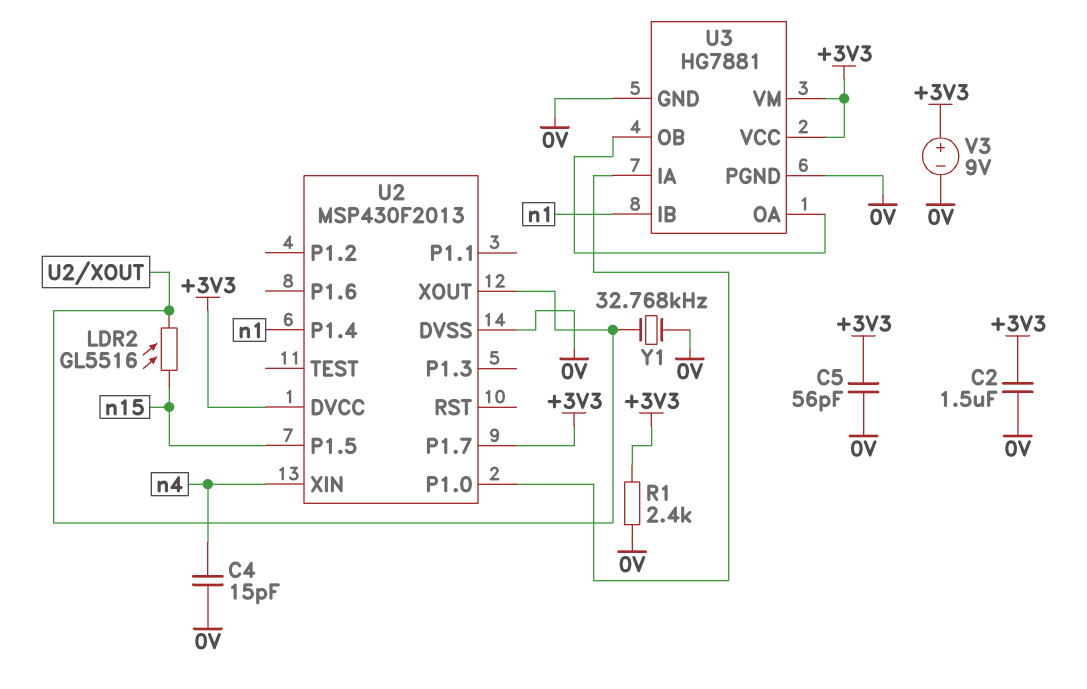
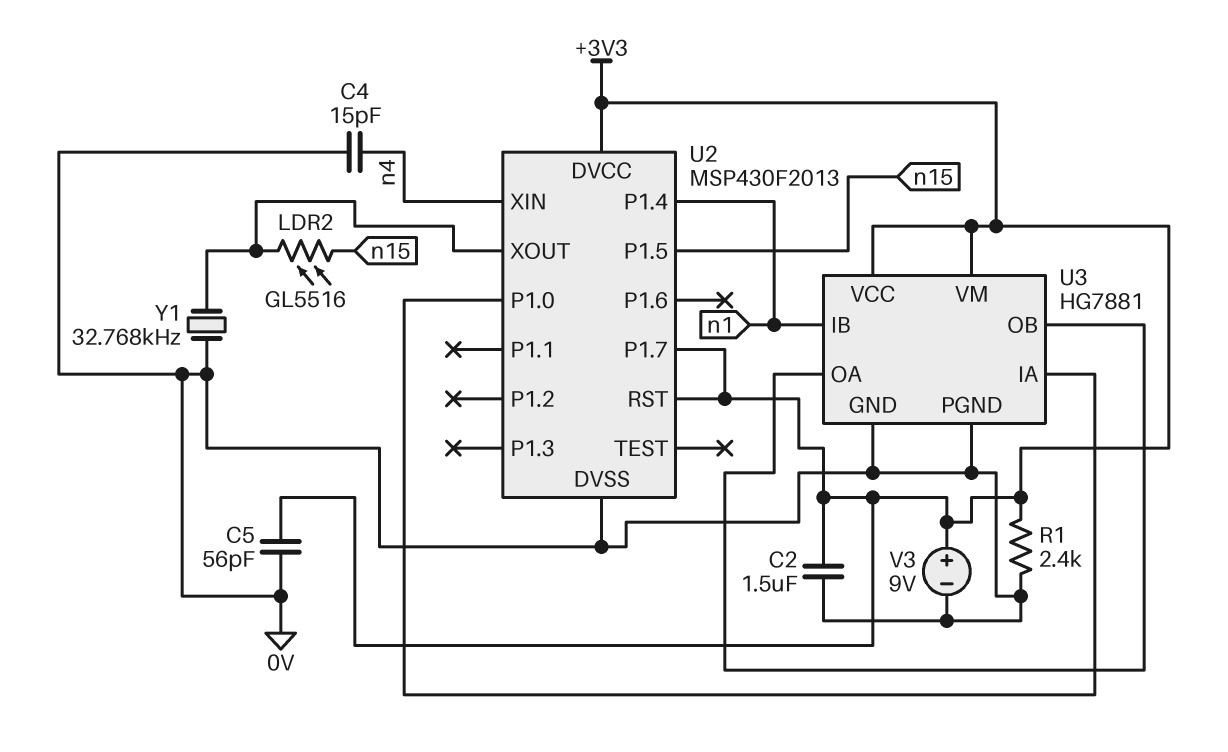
U2 pin RST: none -> +3V3

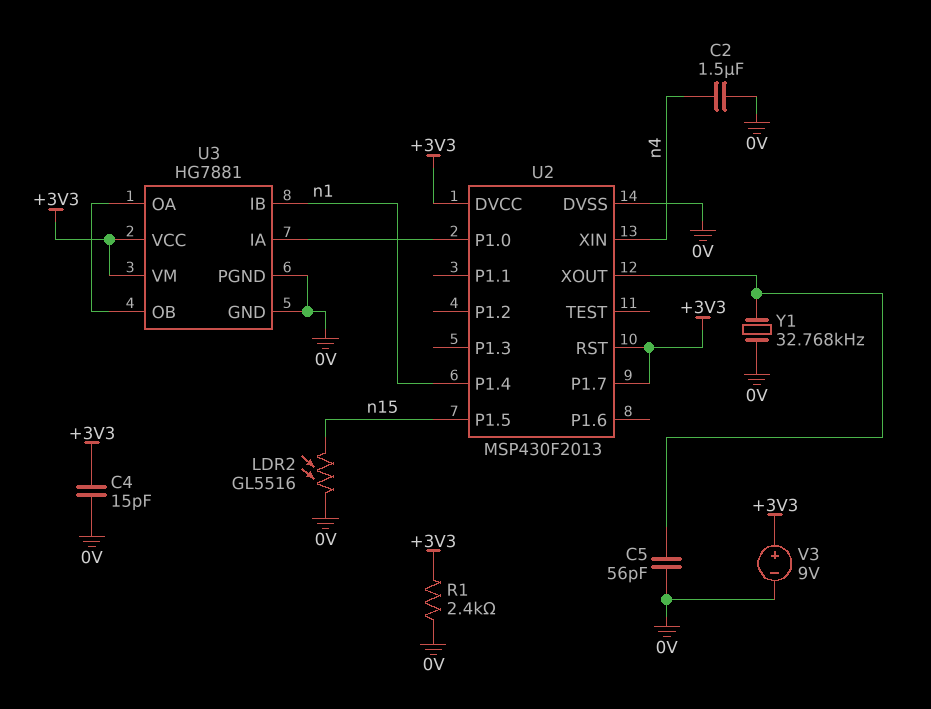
C2: 1.5uF (+3V3, 0V) -> 1.5uF (0V, n4)
C4: 15pF (0V, n4) -> 15pF (+3V3, 0V)
C5: 56pF (+3V3, 0V) -> 56pF (0V, U2/XOUT)
LDR2: GL5516 (U2/XOUT, n15) -> GL5516 (0V, n15)

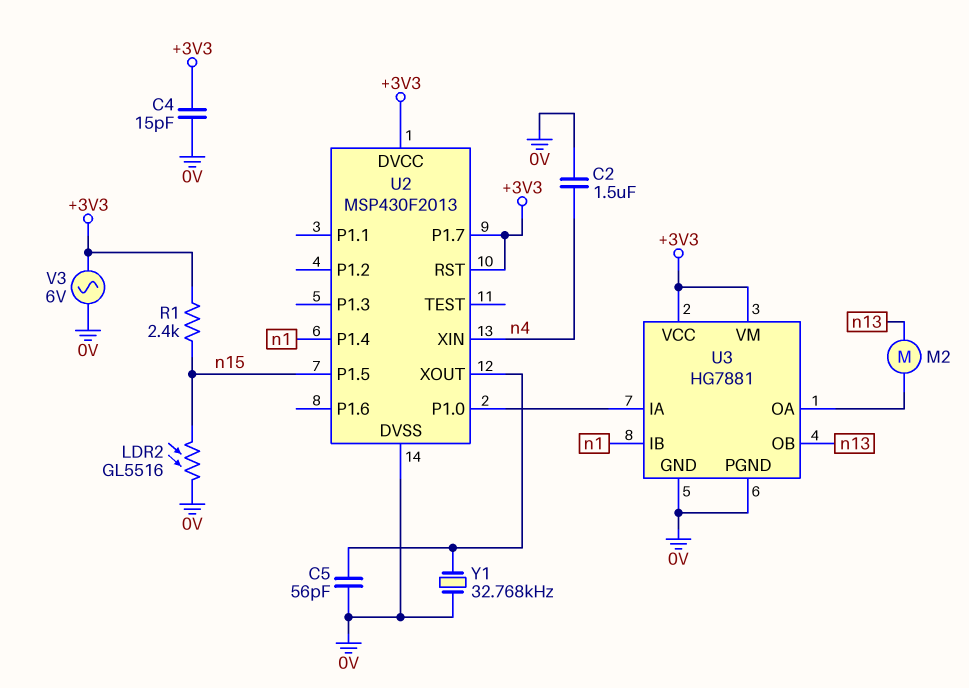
M2: none -> motor (U3/OA, n13)
R1: 2.4k (+3V3, 0V) -> 2.4k (+3V3, n15)
U3 pin OB: U3/OA -> n13
V3: 9V (plus +3V3, minus 0V) -> AC 6V (+3V3, 0V)

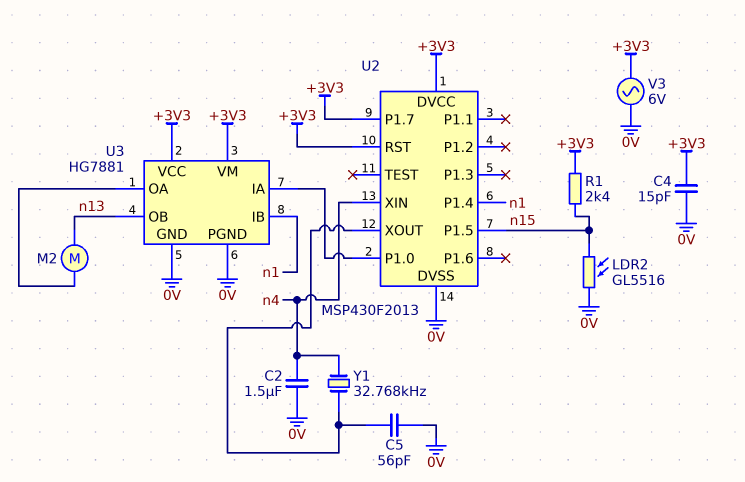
Y1: 32.768kHz (0V, U2/XOUT) -> 32.768kHz (U2/XOUT, n4)

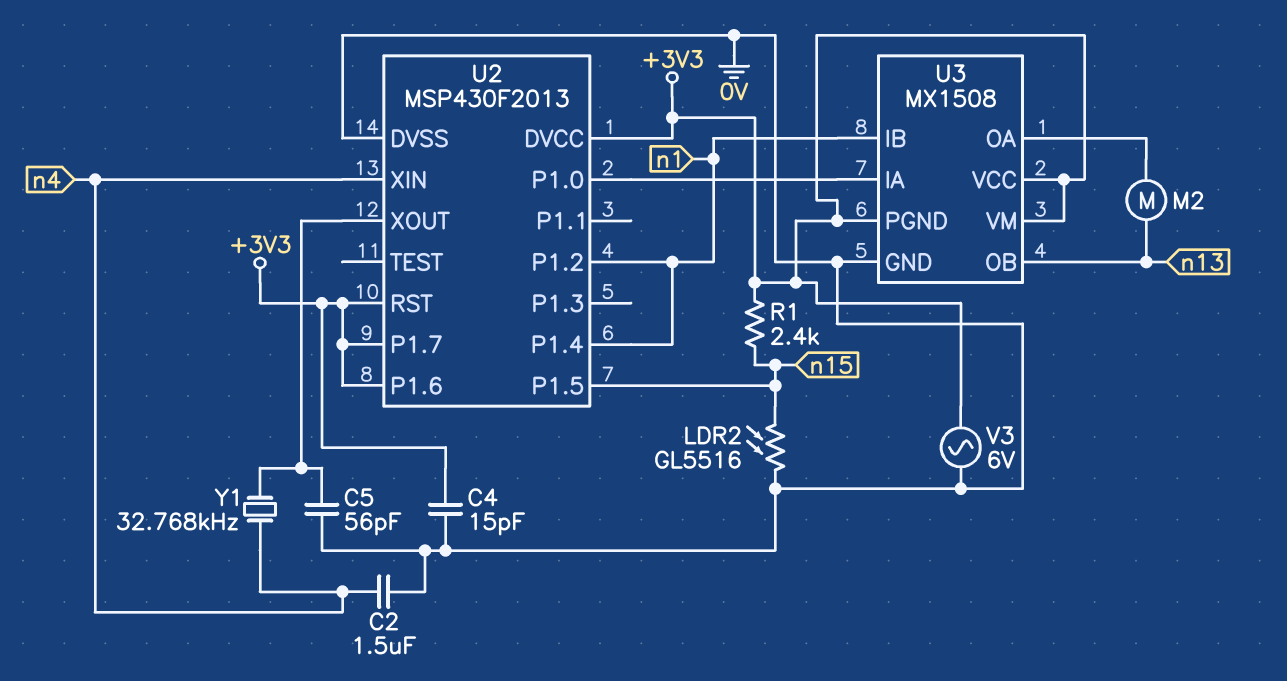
U2 pin P1.2: none -> n1
U2 pin P1.6: none -> +3V3
U3: HG7881 -> MX1508
U3 pin PGND: 0V -> +3V3

